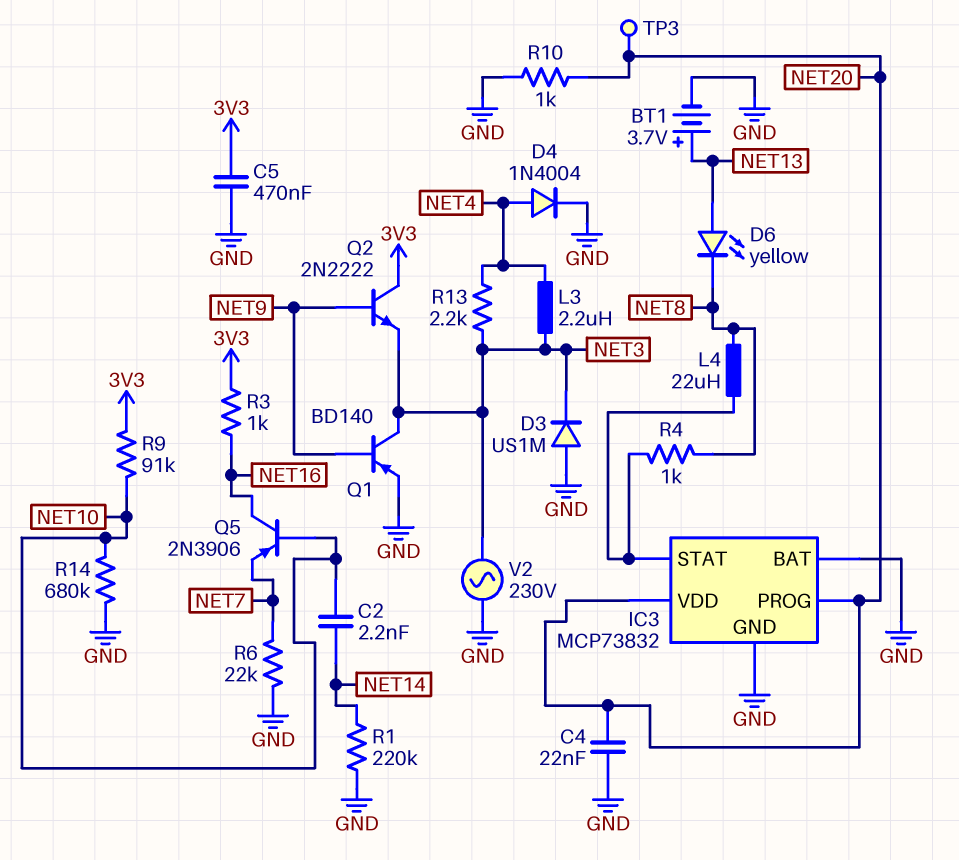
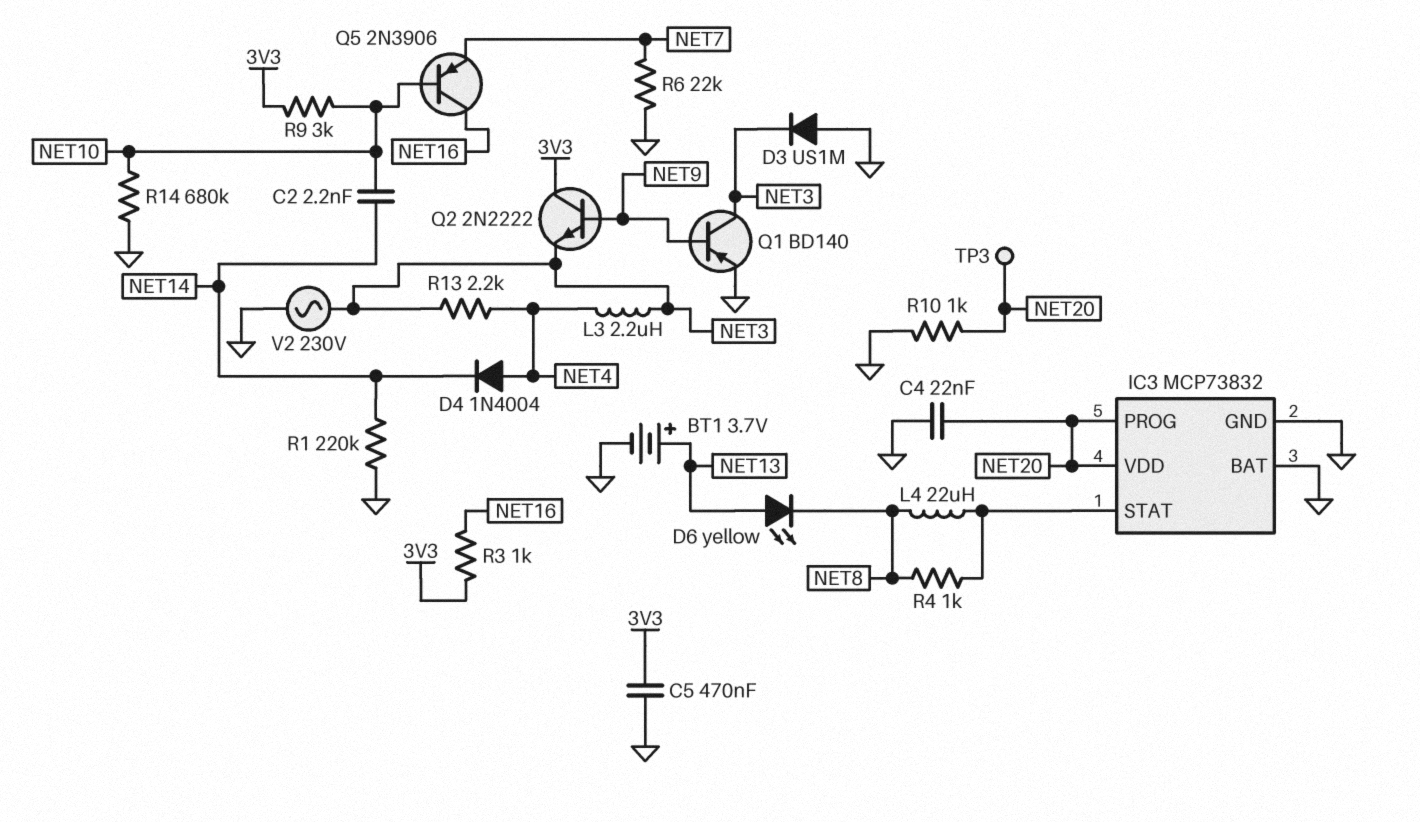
D4: diode 1N4004 (A NET4, K GND) -> diode 1N4004 (A NET4, K NET14)
R9: 91k (3V3, NET10) -> 3k (3V3, NET10)

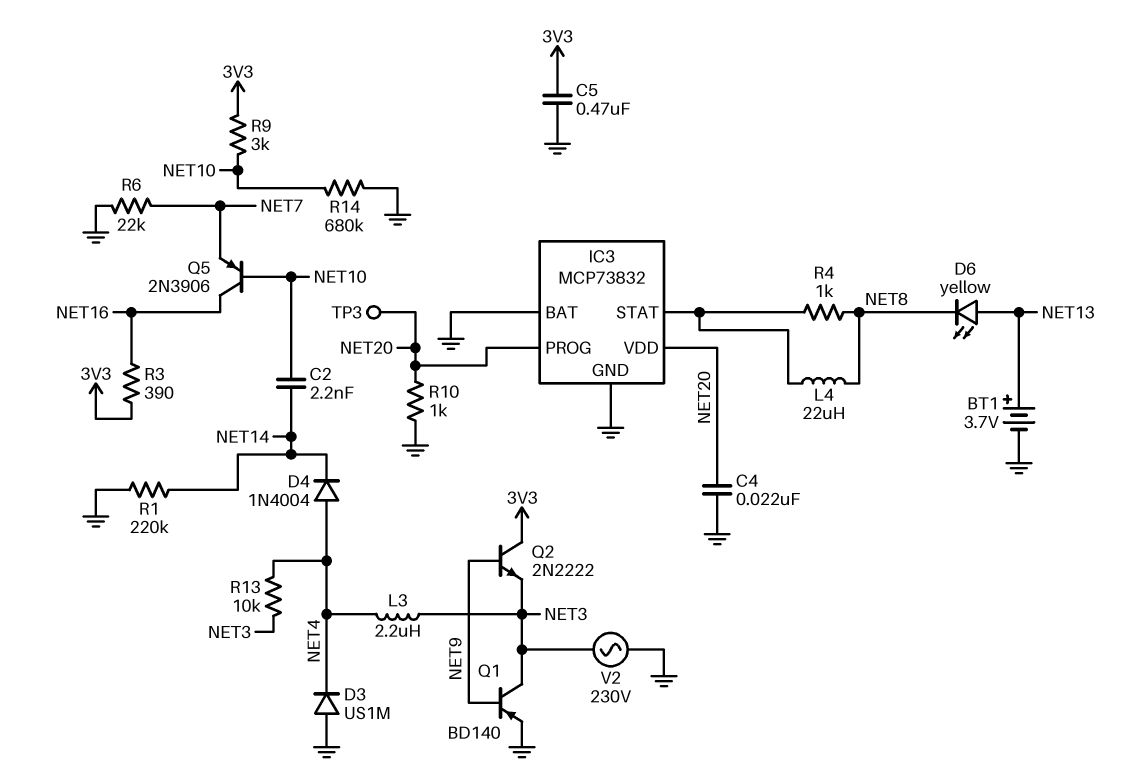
D3: diode US1M (A GND, K NET3) -> diode US1M (A GND, K NET4)
R3: 1k (3V3, NET16) -> 390 (3V3, NET16)
R13: 2.2k (NET3, NET4) -> 10k (NET3, NET4)

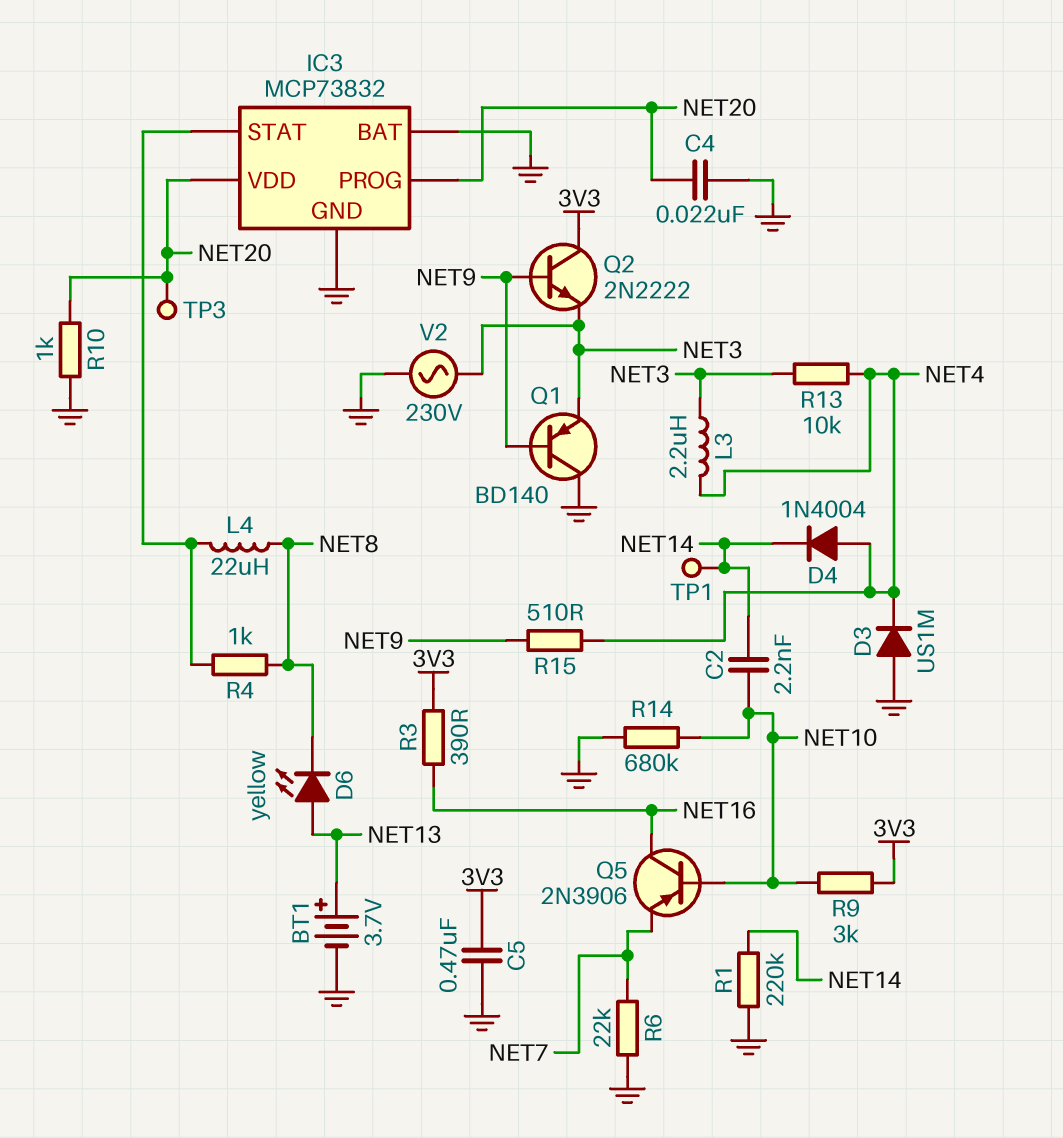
Q1: PNP BD140 (B NET9, C NET3, E GND) -> PNP BD140 (B NET9, C GND, E NET3)
R15: none -> 510 (NET4, NET9)
TP1: none -> test point (NET14)

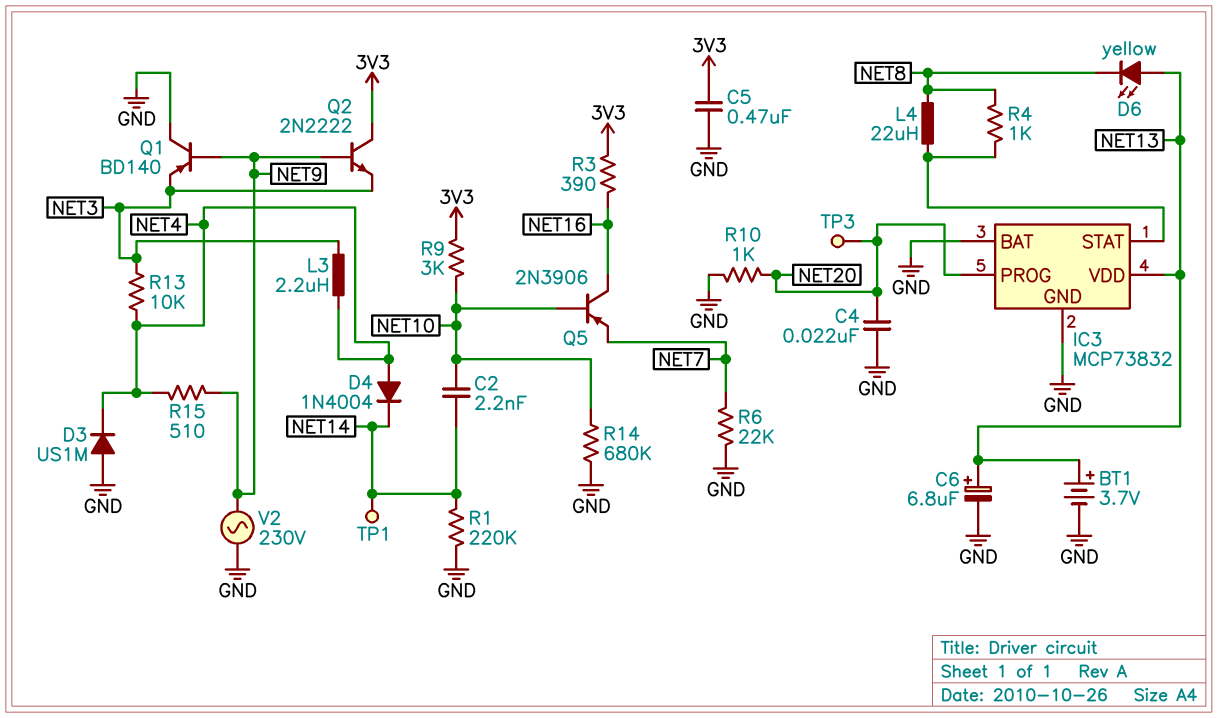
C6: none -> 6.8uF (plus NET13, minus GND)
IC3 pin VDD: NET20 -> NET13
V2: AC 230V (GND, NET3) -> AC 230V (GND, NET9)

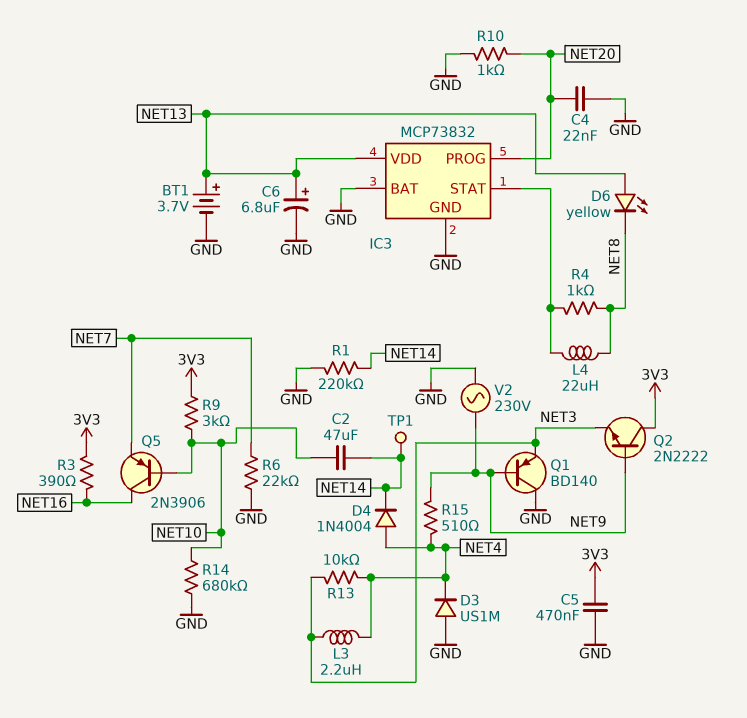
C2: 2.2nF (NET10, NET14) -> 47uF (NET10, NET14)
TP3: test point (NET20) -> none

